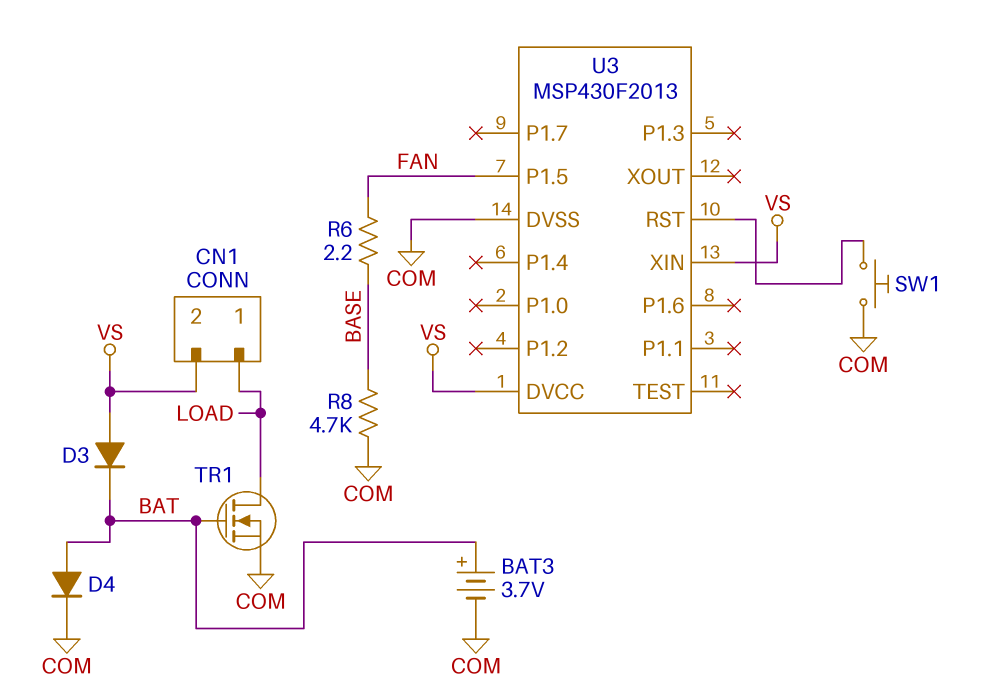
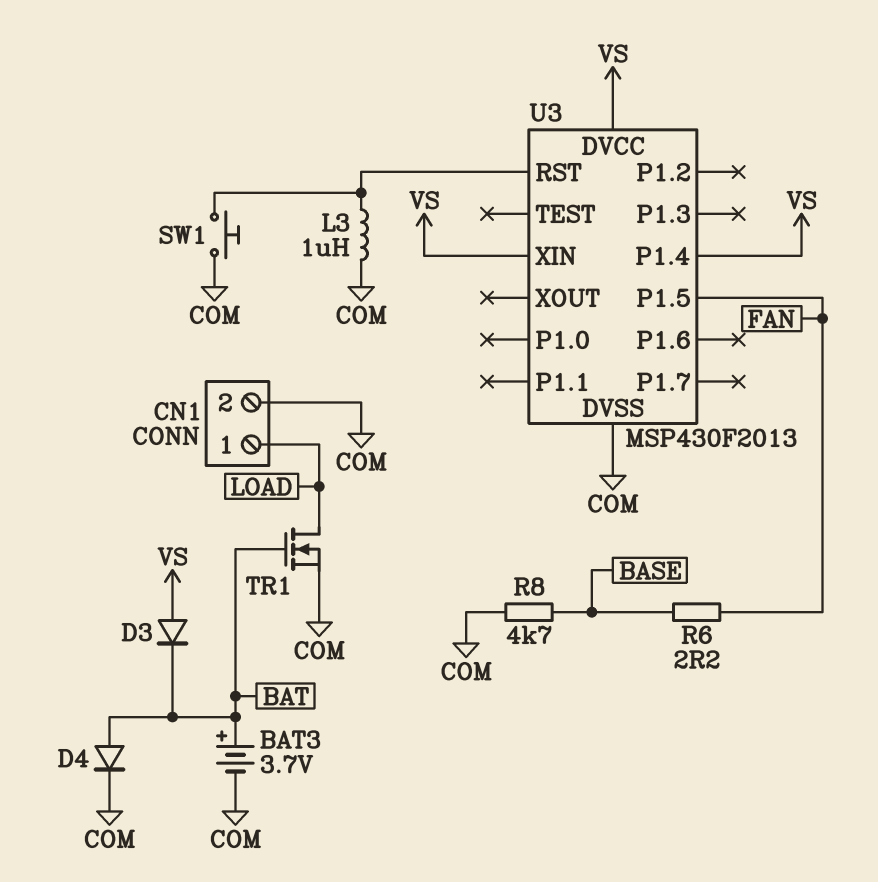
CN1 pin 2: VS -> COM
L3: none -> 1uH (COM, U3/RST)
U3 pin P1.4: none -> VS

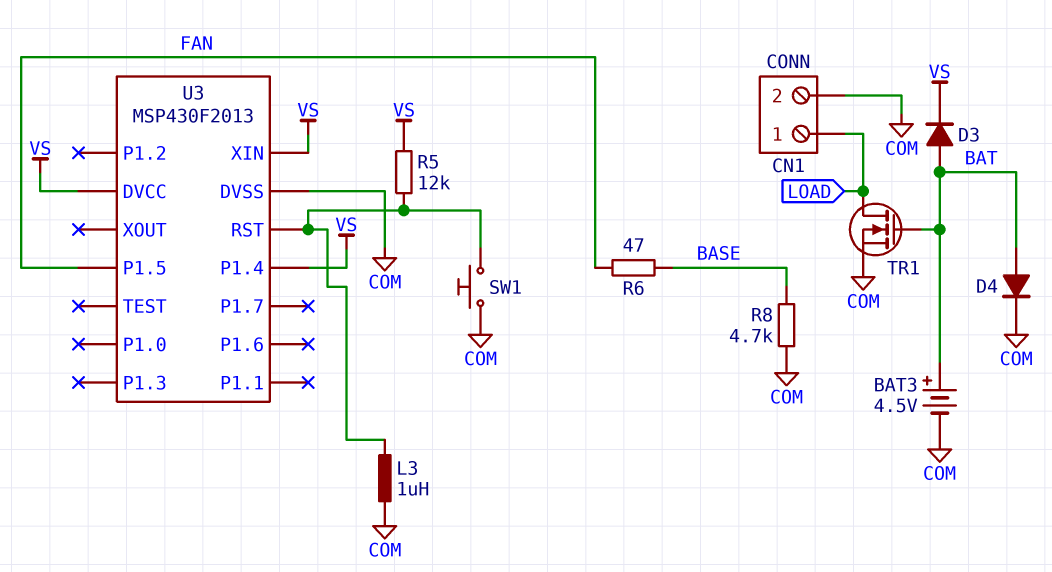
BAT3: 3.7V (plus BAT, minus COM) -> 4.5V (plus BAT, minus COM)
D3: diode (A VS, K BAT) -> diode (A BAT, K VS)
R5: none -> 12k (U3/RST, VS)
R6: 2.2 (BASE, FAN) -> 47 (BASE, FAN)

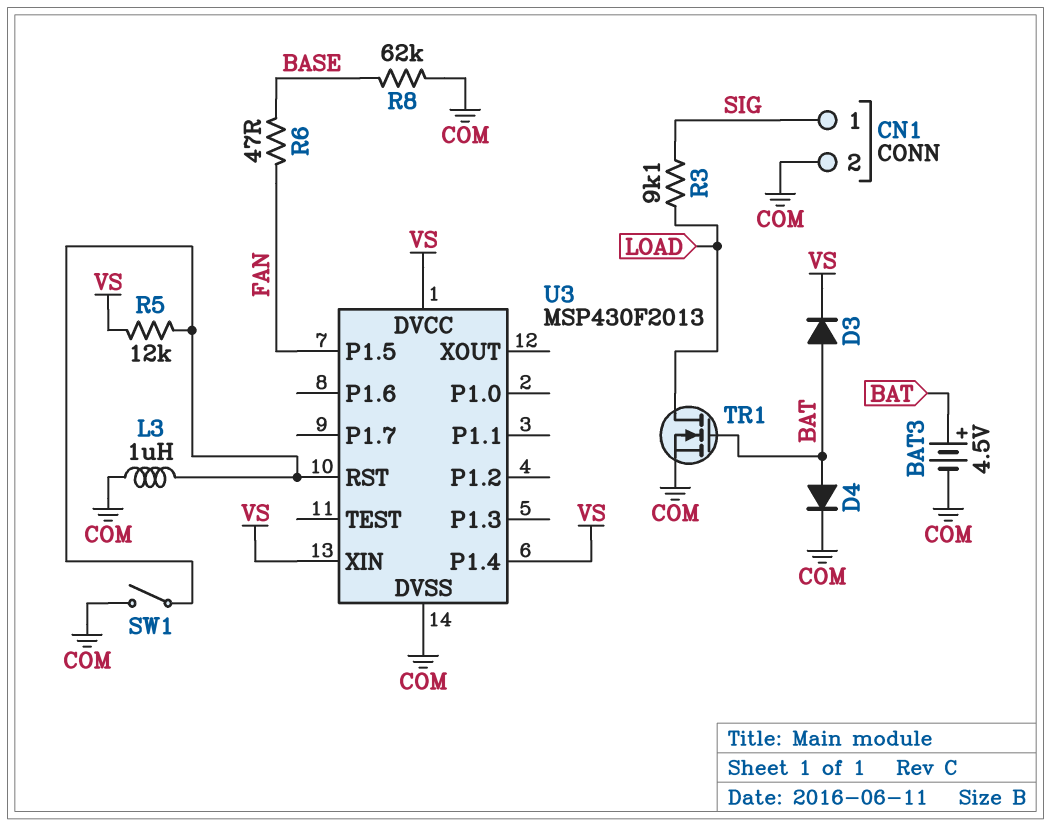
CN1 pin 1: LOAD -> SIG
R3: none -> 9.1k (LOAD, SIG)
R8: 4.7k (BASE, COM) -> 62k (BASE, COM)
SW1: button (COM, U3/RST) -> switch (COM, U3/RST)

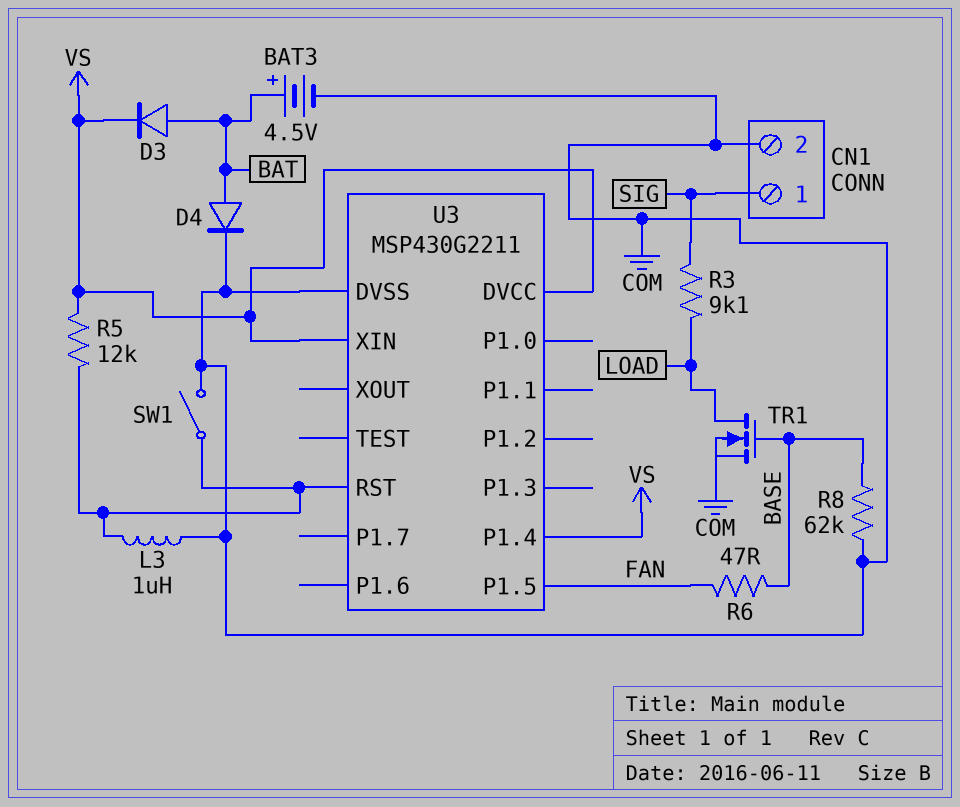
TR1: NMOS (G BAT, D LOAD, S COM) -> NMOS (G BASE, D LOAD, S COM)
U3: MSP430F2013 -> MSP430G2211

